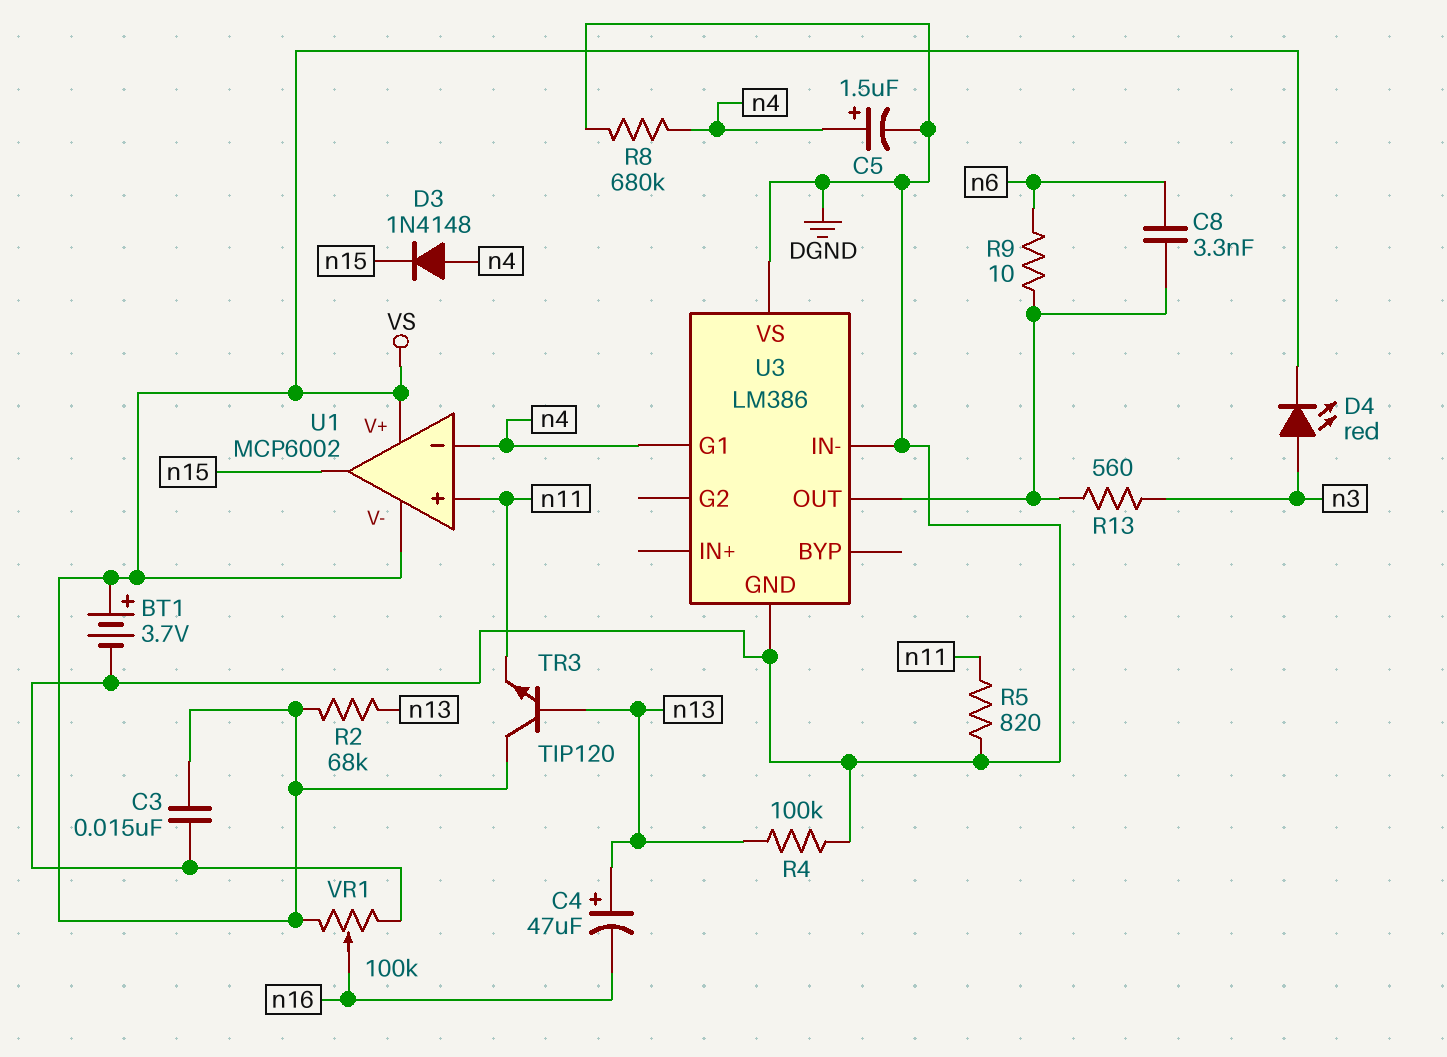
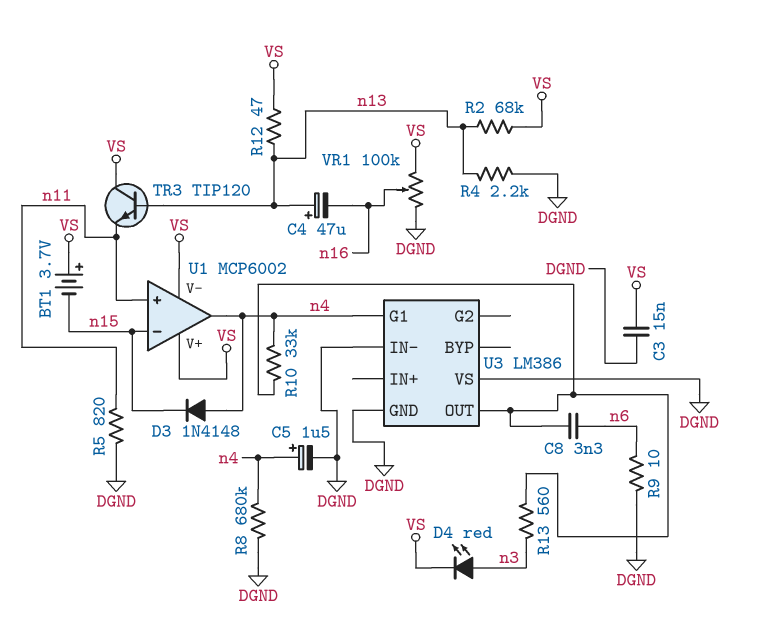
BT1: 3.7V (plus VS, minus DGND) -> 3.7V (plus VS, minus n15)
R4: 100k (DGND, n13) -> 2.2k (DGND, n13)
R9: 10 (U3/OUT, n6) -> 10 (DGND, n6)
R10: none -> 33k (U3/OUT, n4)
R12: none -> 47 (VS, n13)
U1 pin in-: n4 -> n15
U1 pin out: n15 -> n4

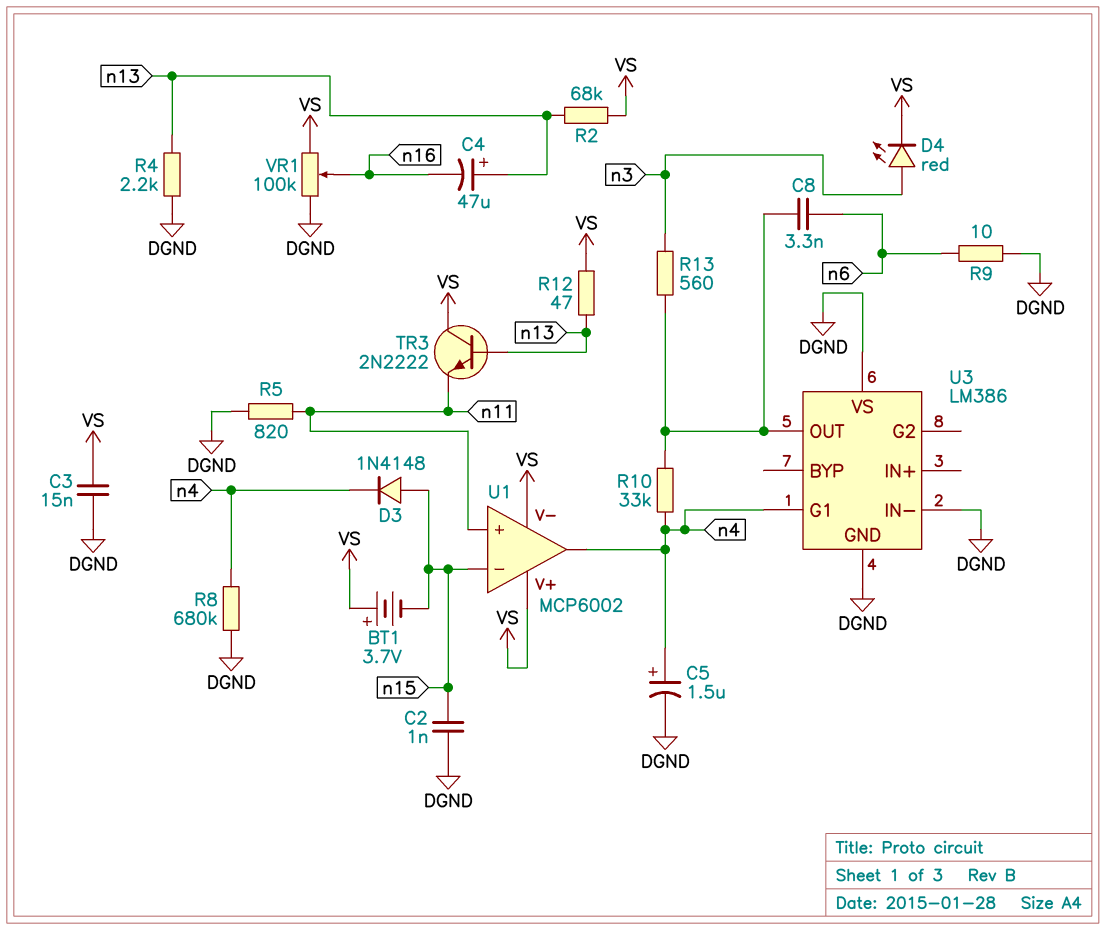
C2: none -> 1nF (DGND, n15)
D3: diode 1N4148 (A n4, K n15) -> diode 1N4148 (A n15, K n4)
TR3: NPN TIP120 (B n13, C VS, E n11) -> NPN 2N2222 (B n13, C VS, E n11)

